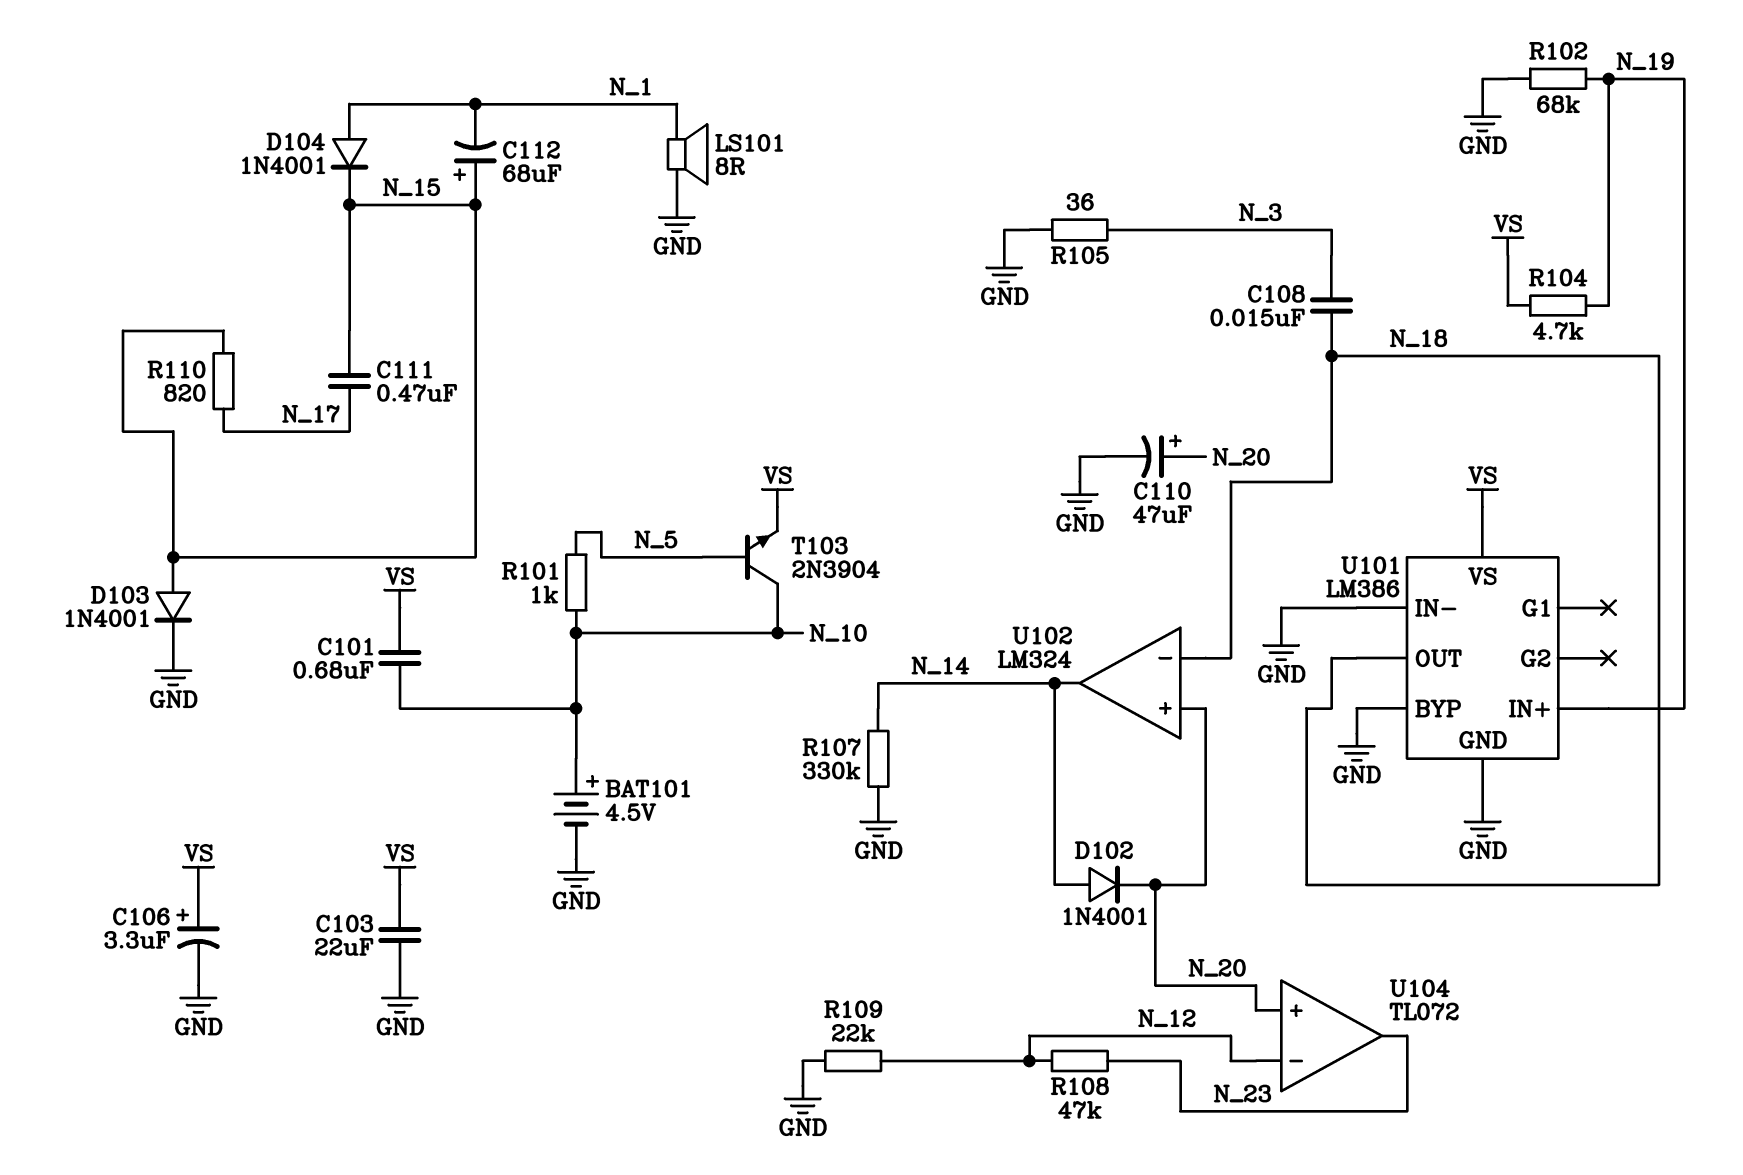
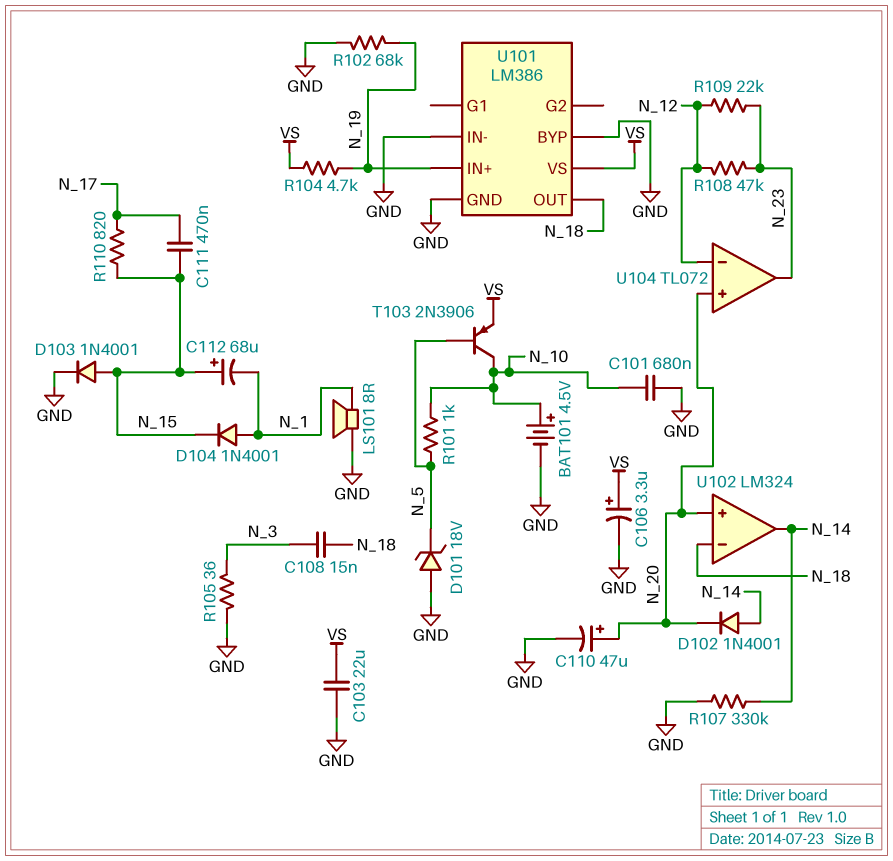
C101: 680nF (N_10, VS) -> 680nF (GND, N_10)
D101: none -> zener 18V (A GND, K N_5)
R109: 22k (GND, N_12) -> 22k (N_12, N_23)
T103: NPN 2N3904 (B N_5, C N_10, E VS) -> PNP 2N3906 (B N_5, C N_10, E VS)

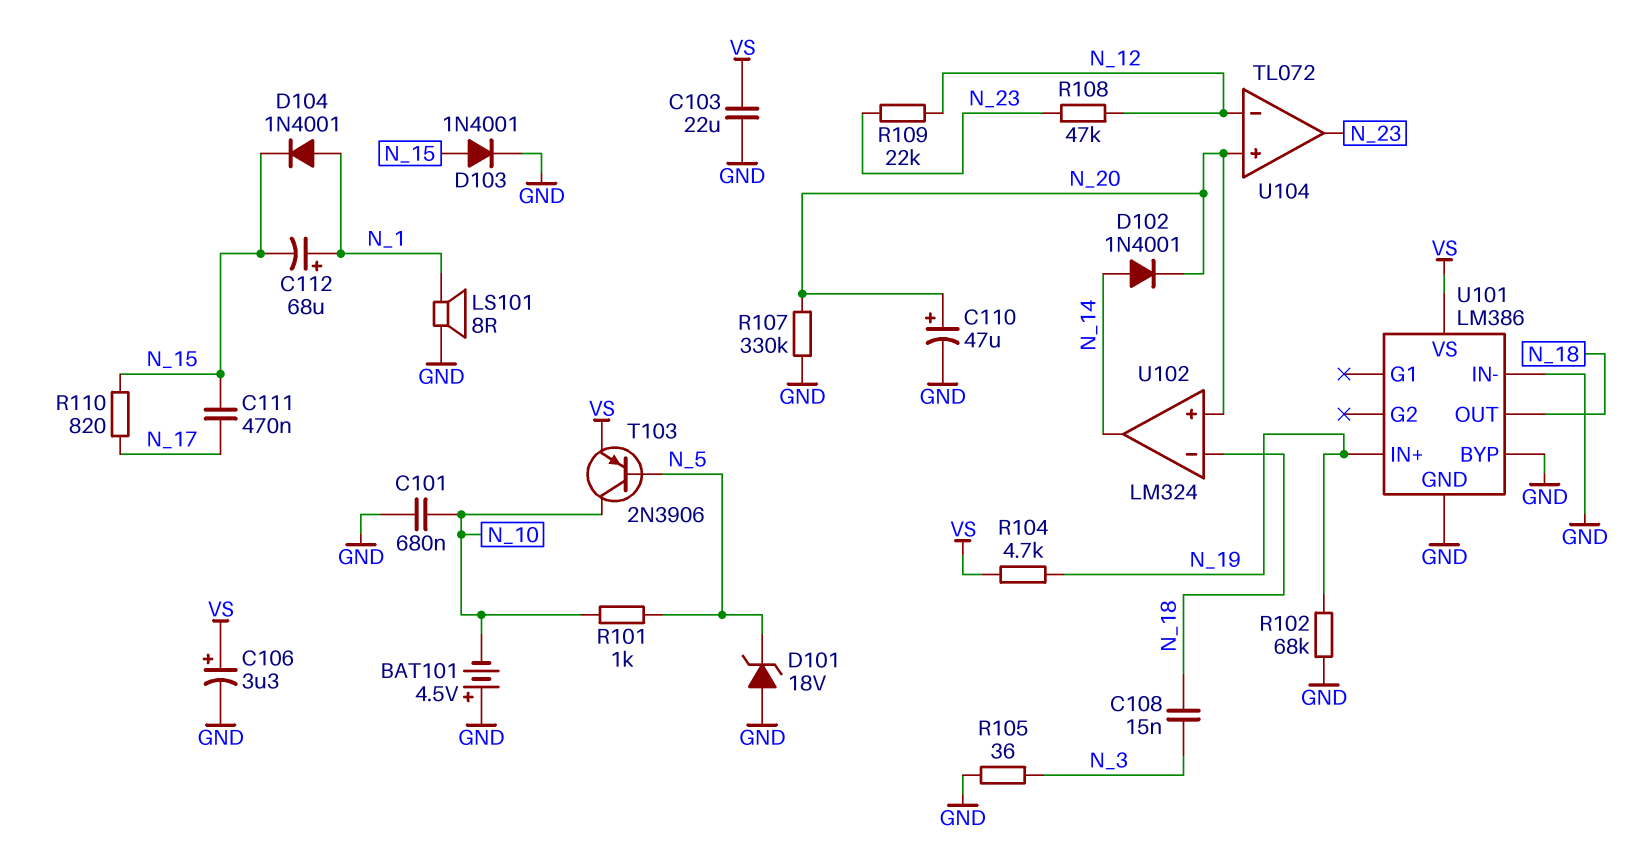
BAT101: 4.5V (plus N_10, minus GND) -> 4.5V (plus GND, minus N_10)
C112: 68uF (plus N_15, minus N_1) -> 68uF (plus N_1, minus N_15)
R107: 330k (GND, N_14) -> 330k (GND, N_20)

